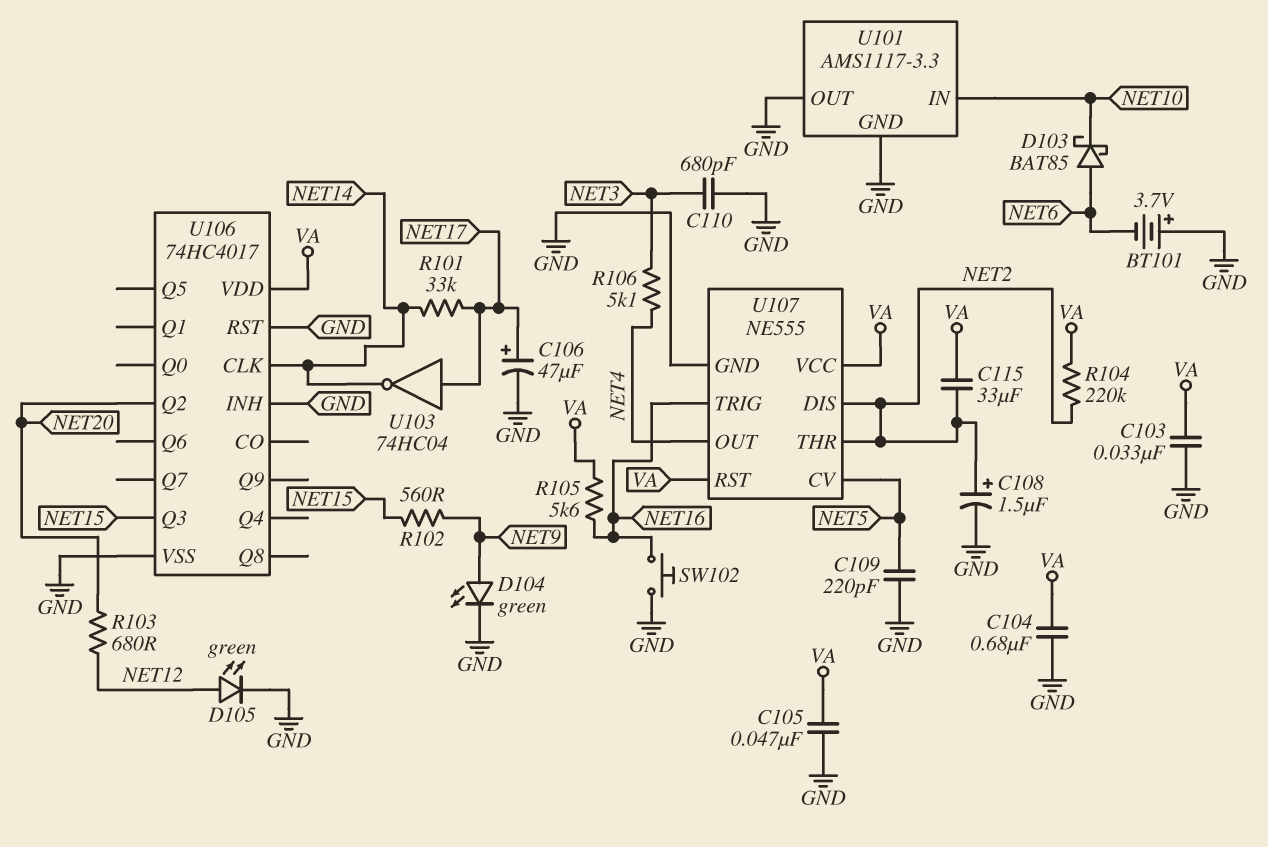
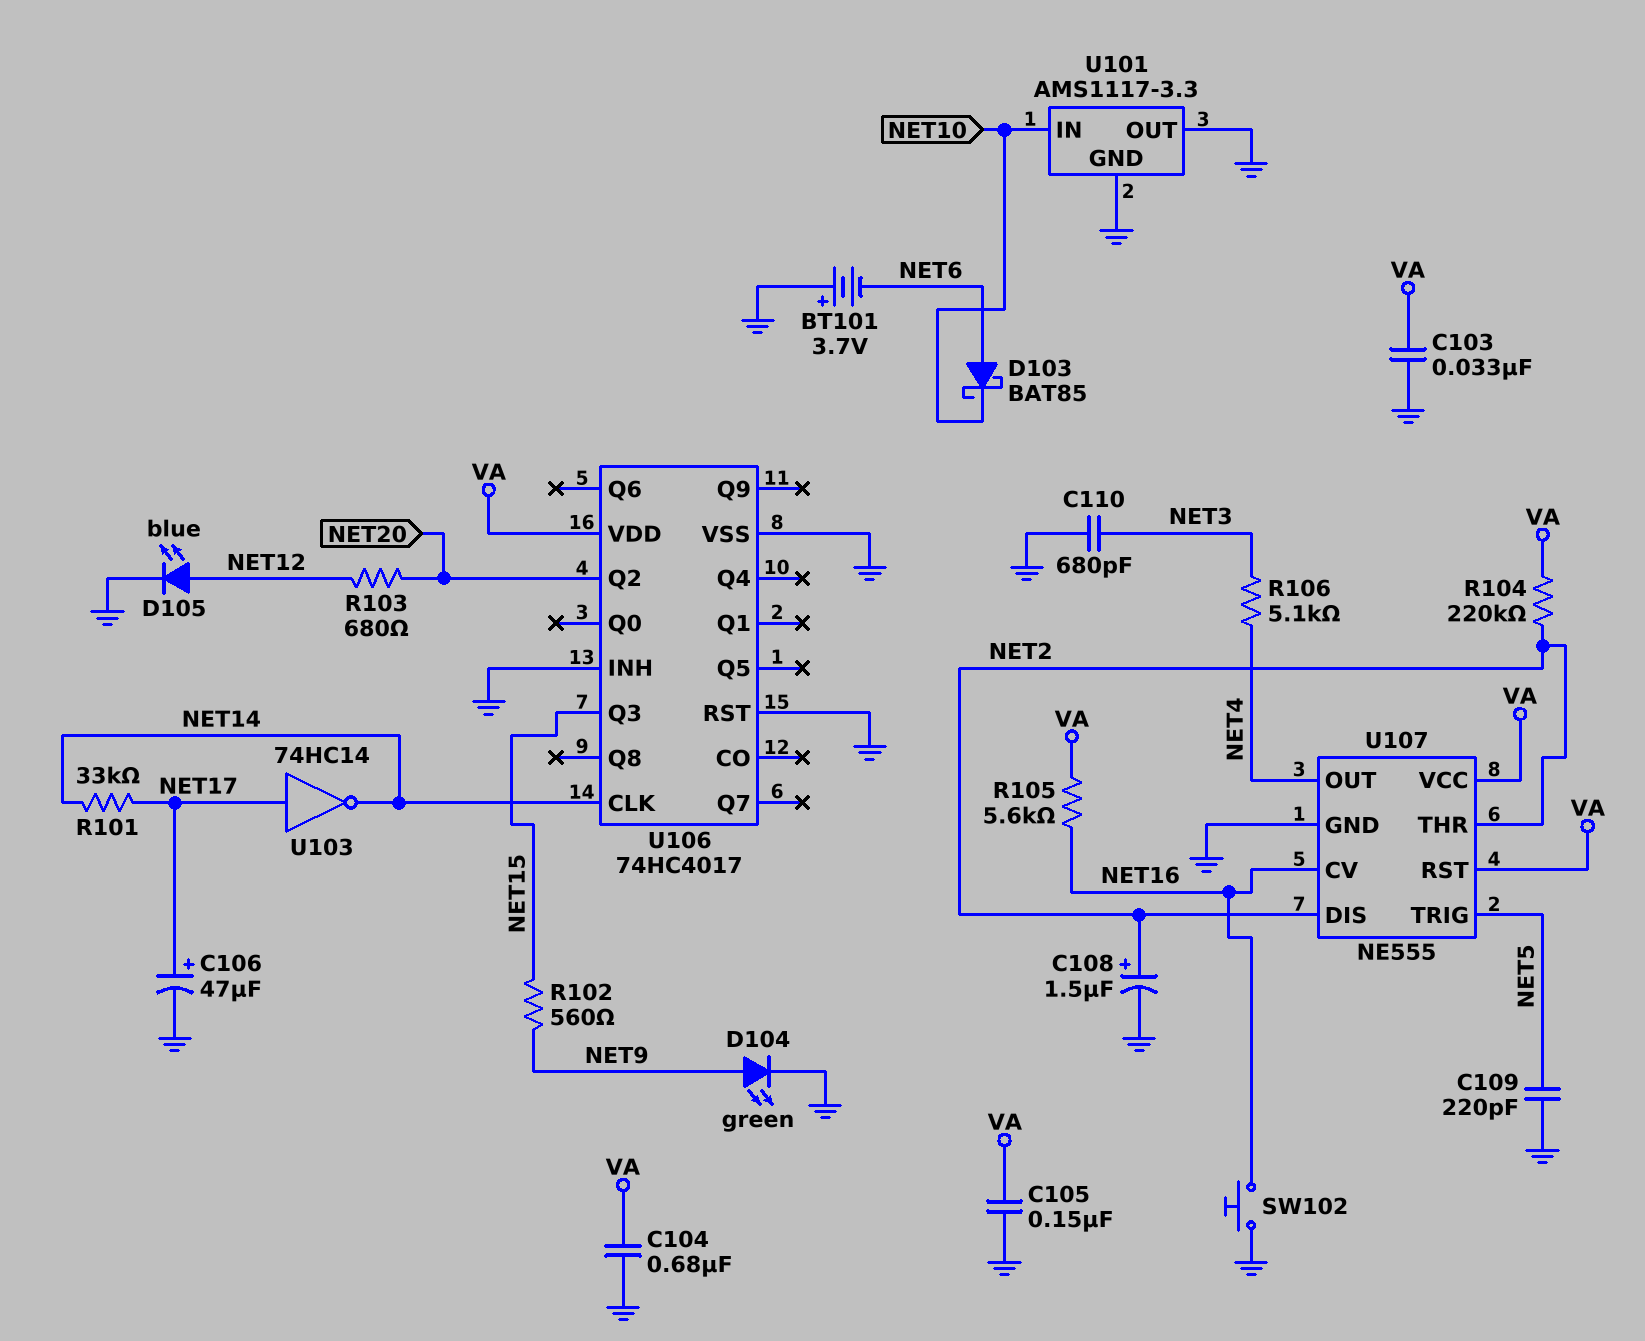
C105: 47nF (GND, VA) -> 150nF (GND, VA)
C115: 33uF (NET2, VA) -> none
D105: LED green (A NET12, K GND) -> LED blue (A NET12, K GND)
U103: NOT 74HC04 (in NET17, out NET14) -> NOT 74HC14 (in NET17, out NET14)
U107 pin CV: NET5 -> NET16
U107 pin TRIG: NET16 -> NET5

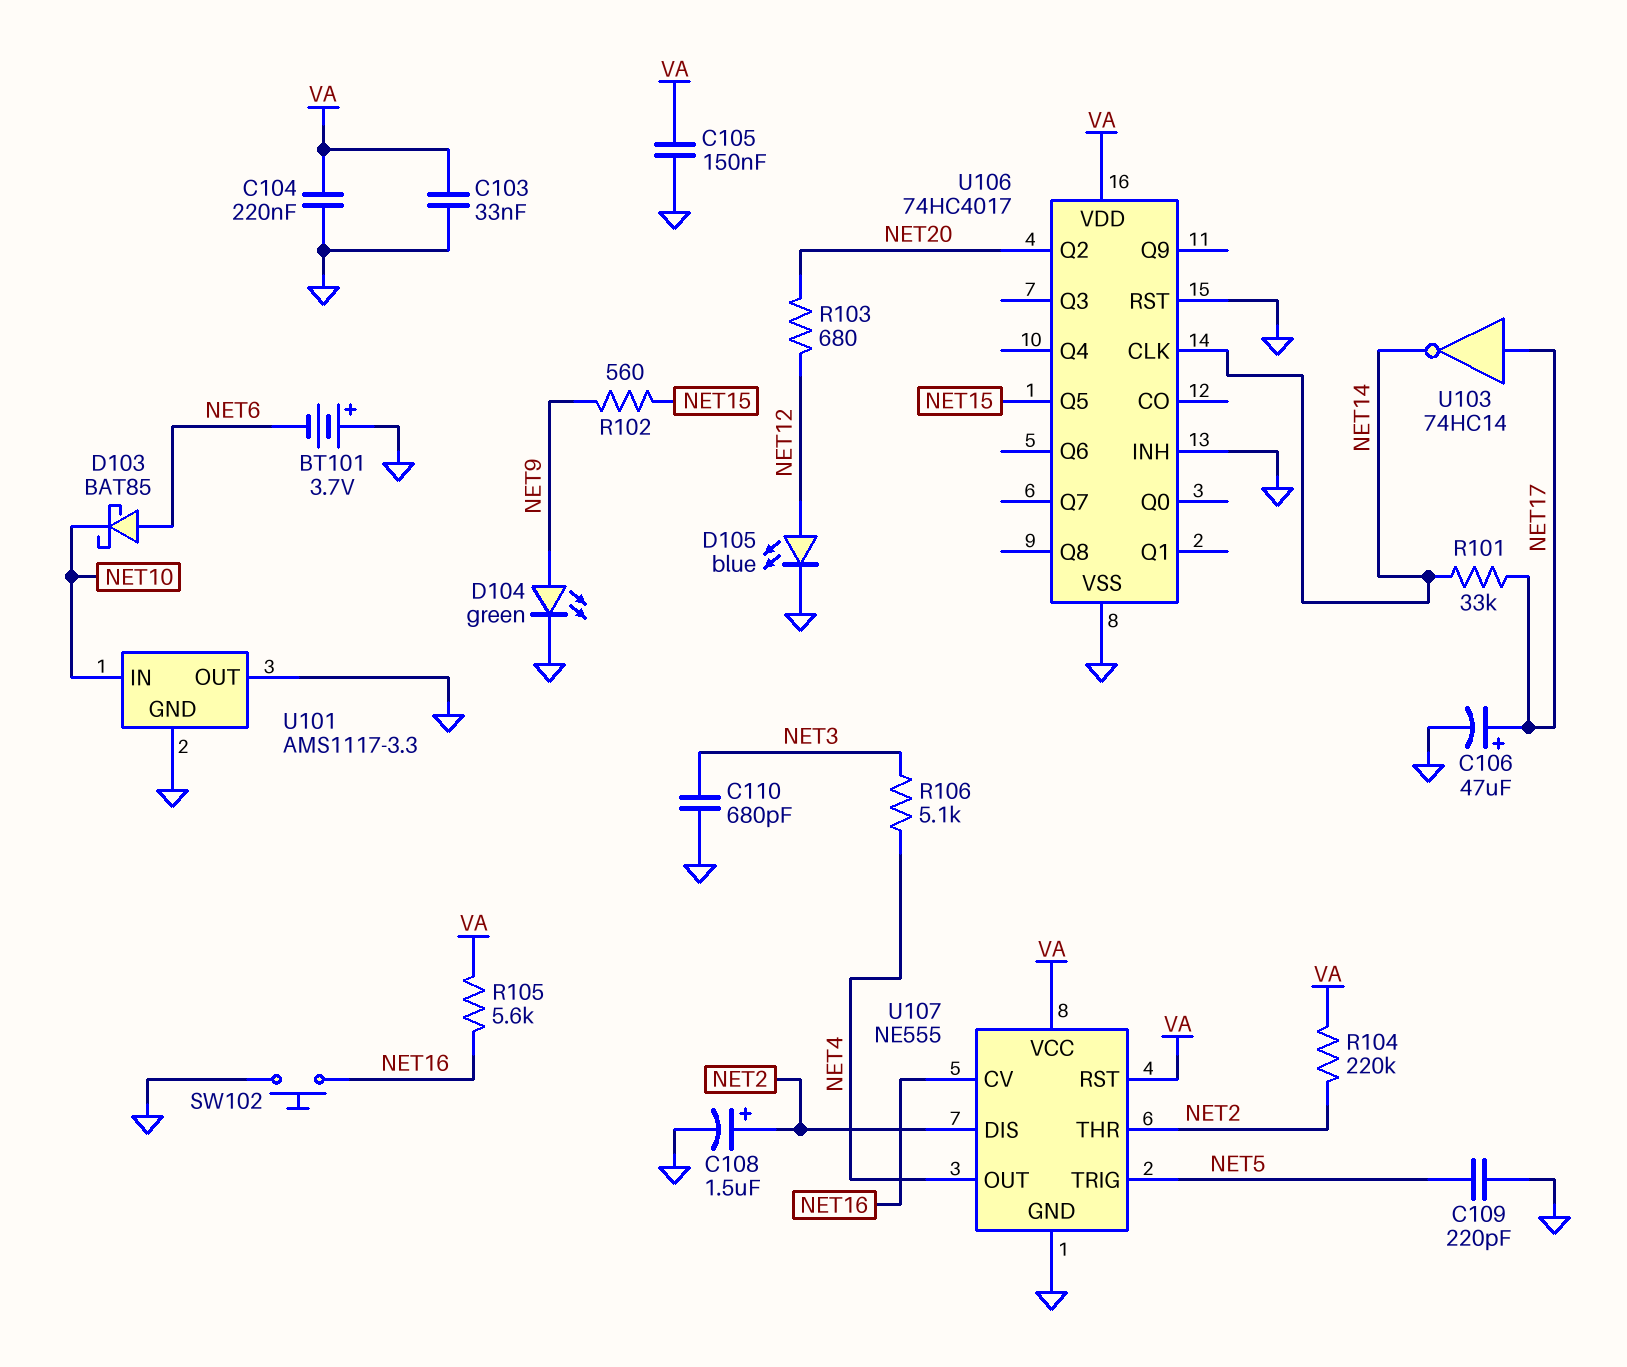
C104: 680nF (GND, VA) -> 220nF (GND, VA)
U106 pin Q3: NET15 -> none
U106 pin Q5: none -> NET15

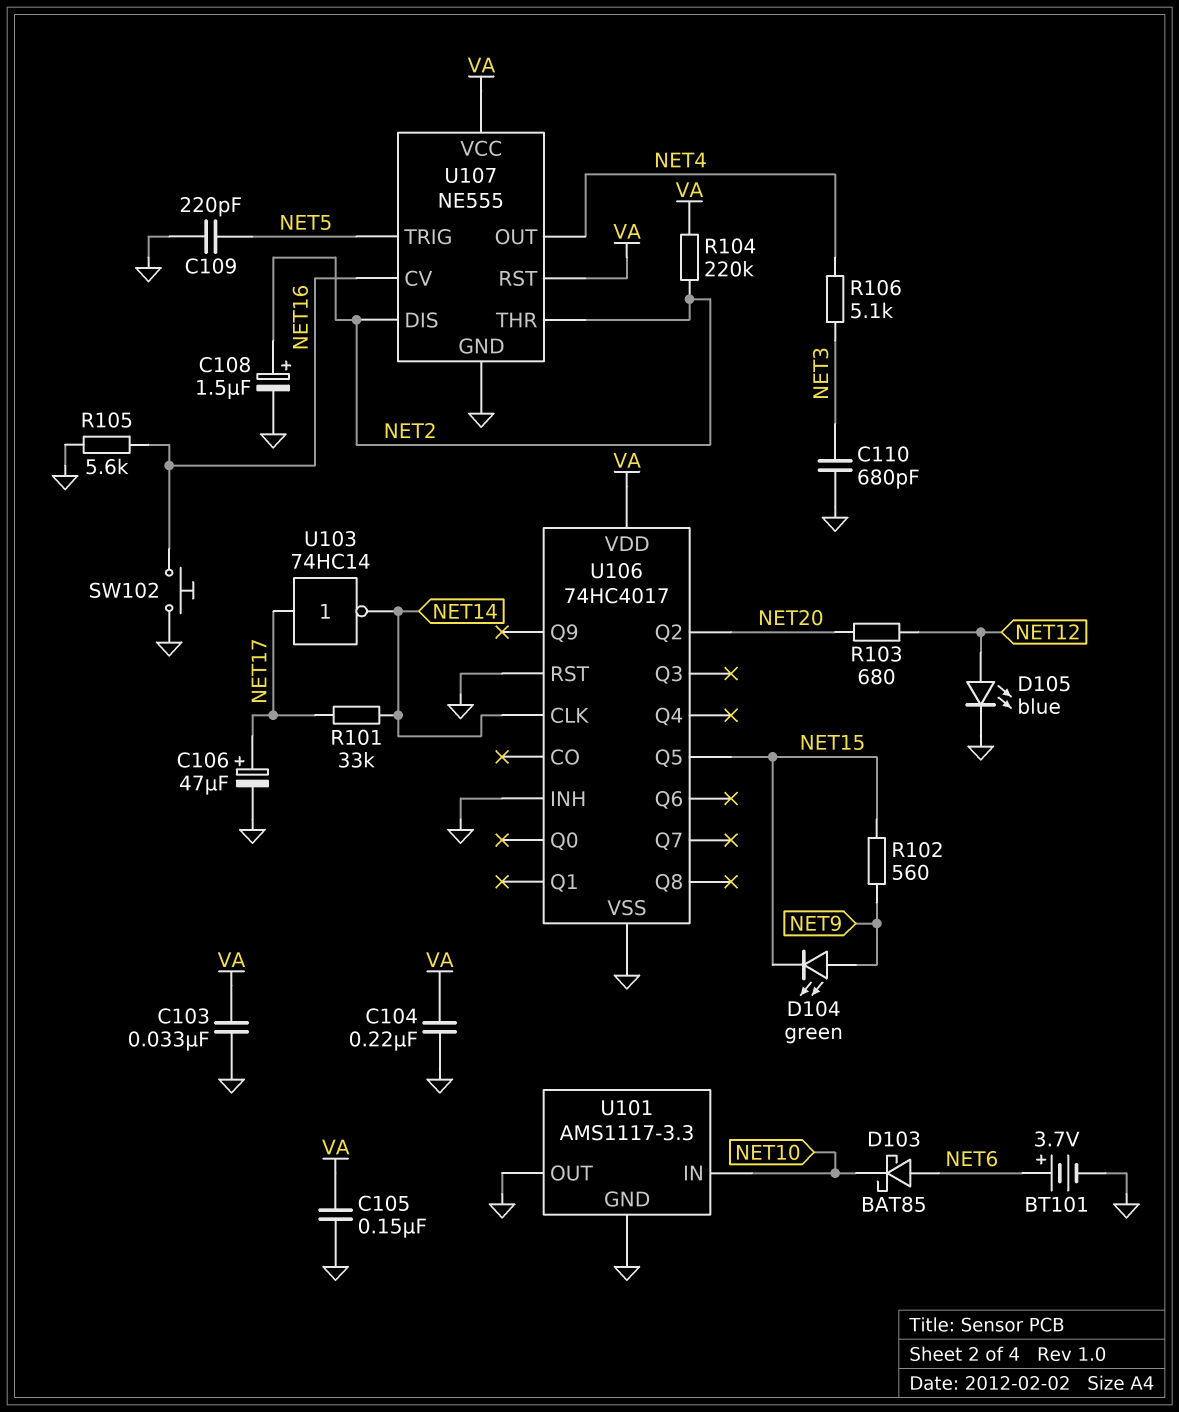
BT101: 3.7V (plus GND, minus NET6) -> 3.7V (plus NET6, minus GND)
D104: LED green (A NET9, K GND) -> LED green (A NET9, K NET15)
R105: 5.6k (NET16, VA) -> 5.6k (GND, NET16)

